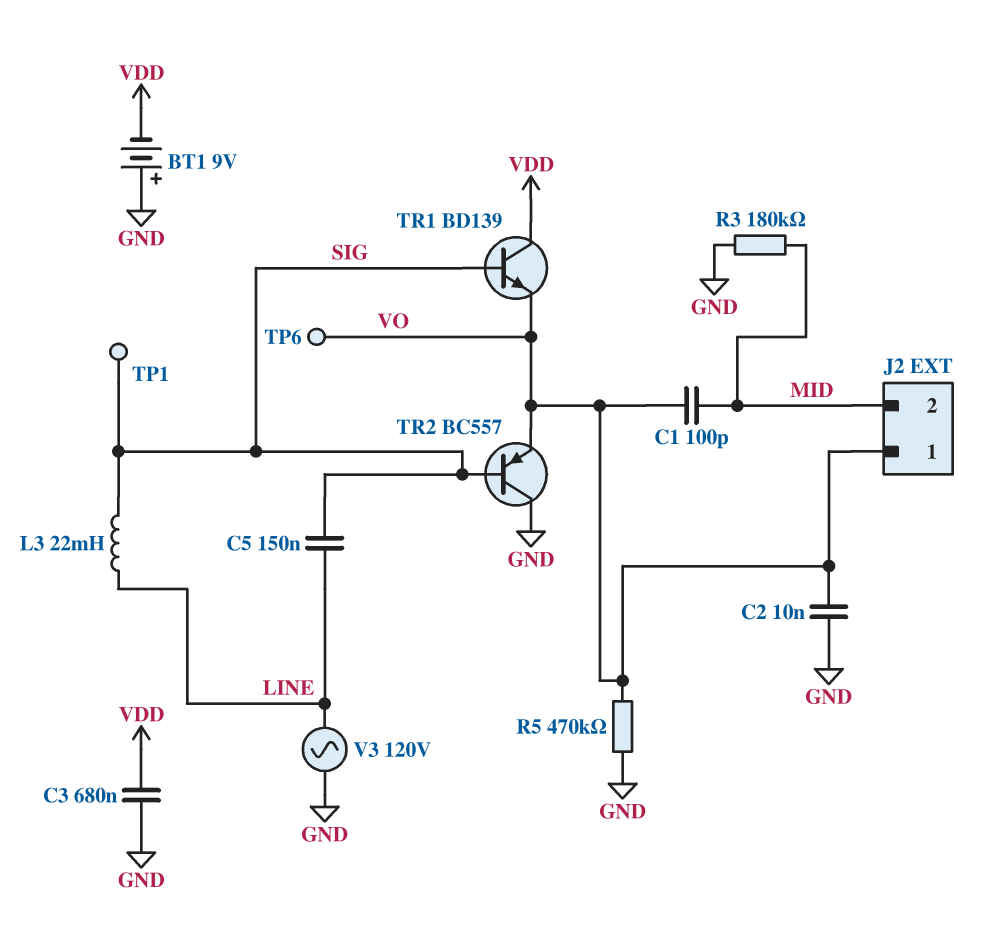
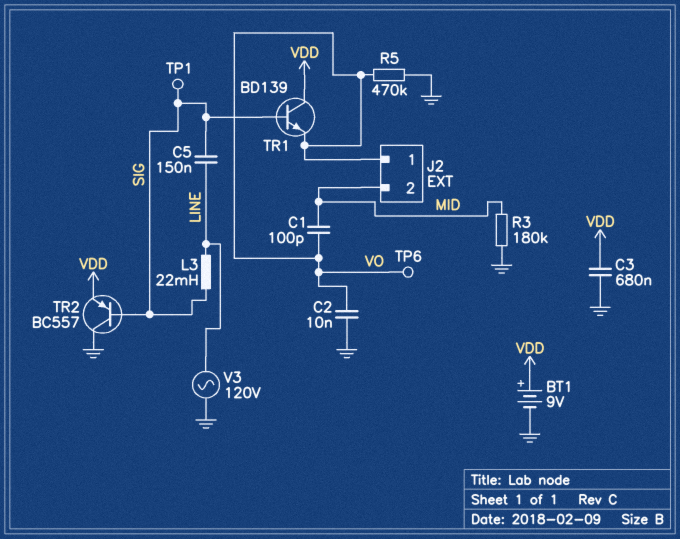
BT1: 9V (plus GND, minus VDD) -> 9V (plus VDD, minus GND)
TR2: PNP BC557 (B SIG, C GND, E VO) -> PNP BC557 (B SIG, C GND, E VDD)

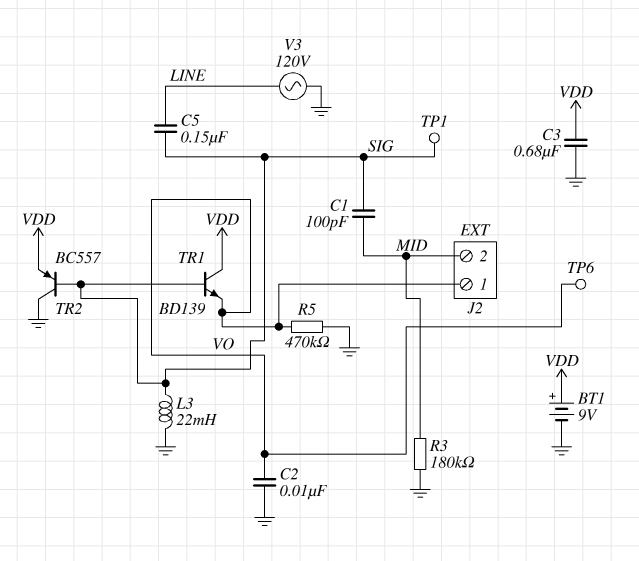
C1: 100pF (MID, VO) -> 100pF (MID, SIG)
L3: 22mH (LINE, SIG) -> 22mH (GND, SIG)

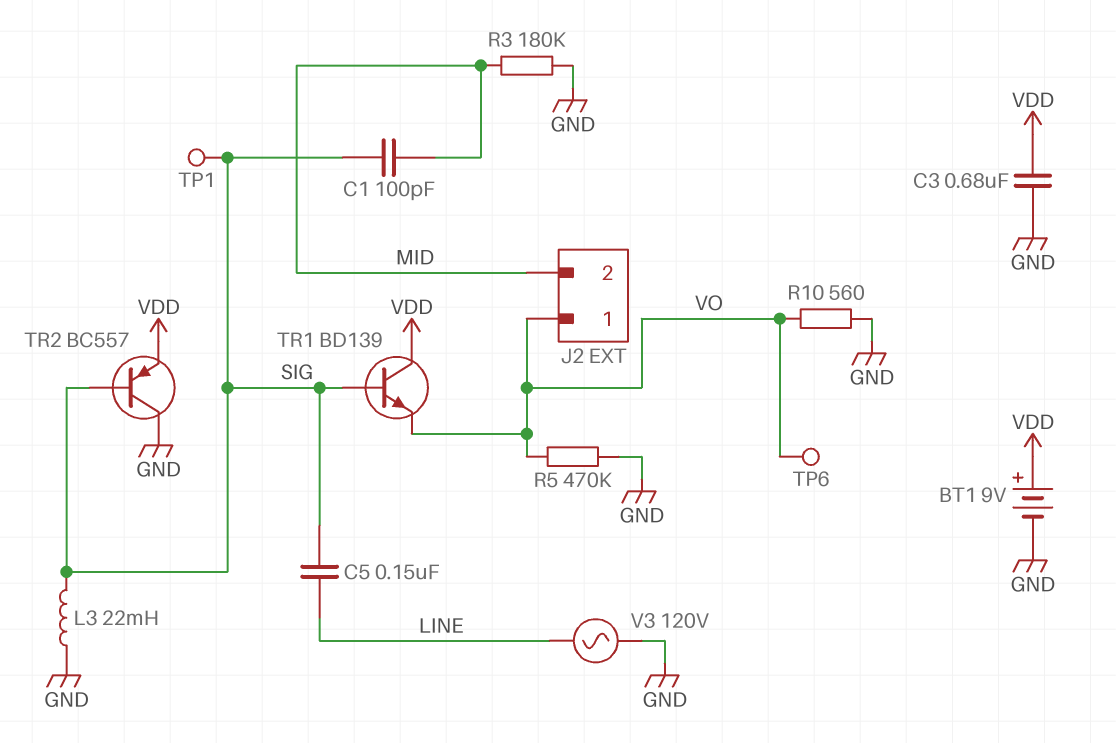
C2: 10nF (GND, VO) -> none
R10: none -> 560 (GND, VO)

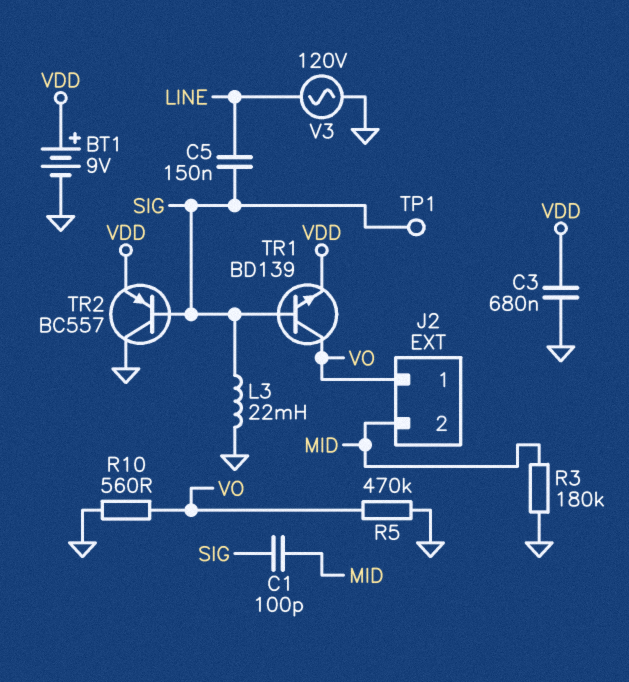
TP6: test point (VO) -> none
TR1: NPN BD139 (B SIG, C VDD, E VO) -> NPN BD139 (B SIG, C VO, E VDD)

